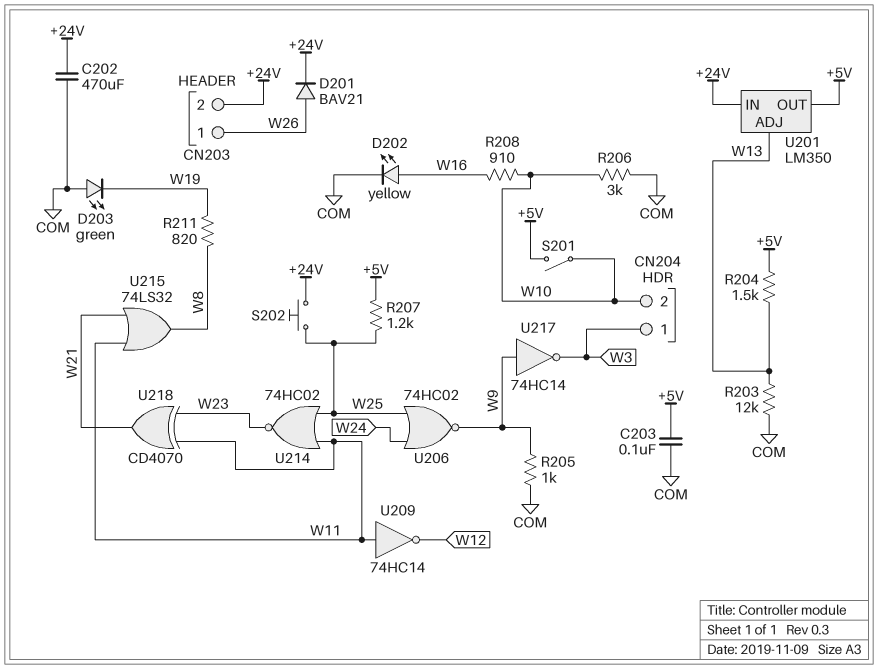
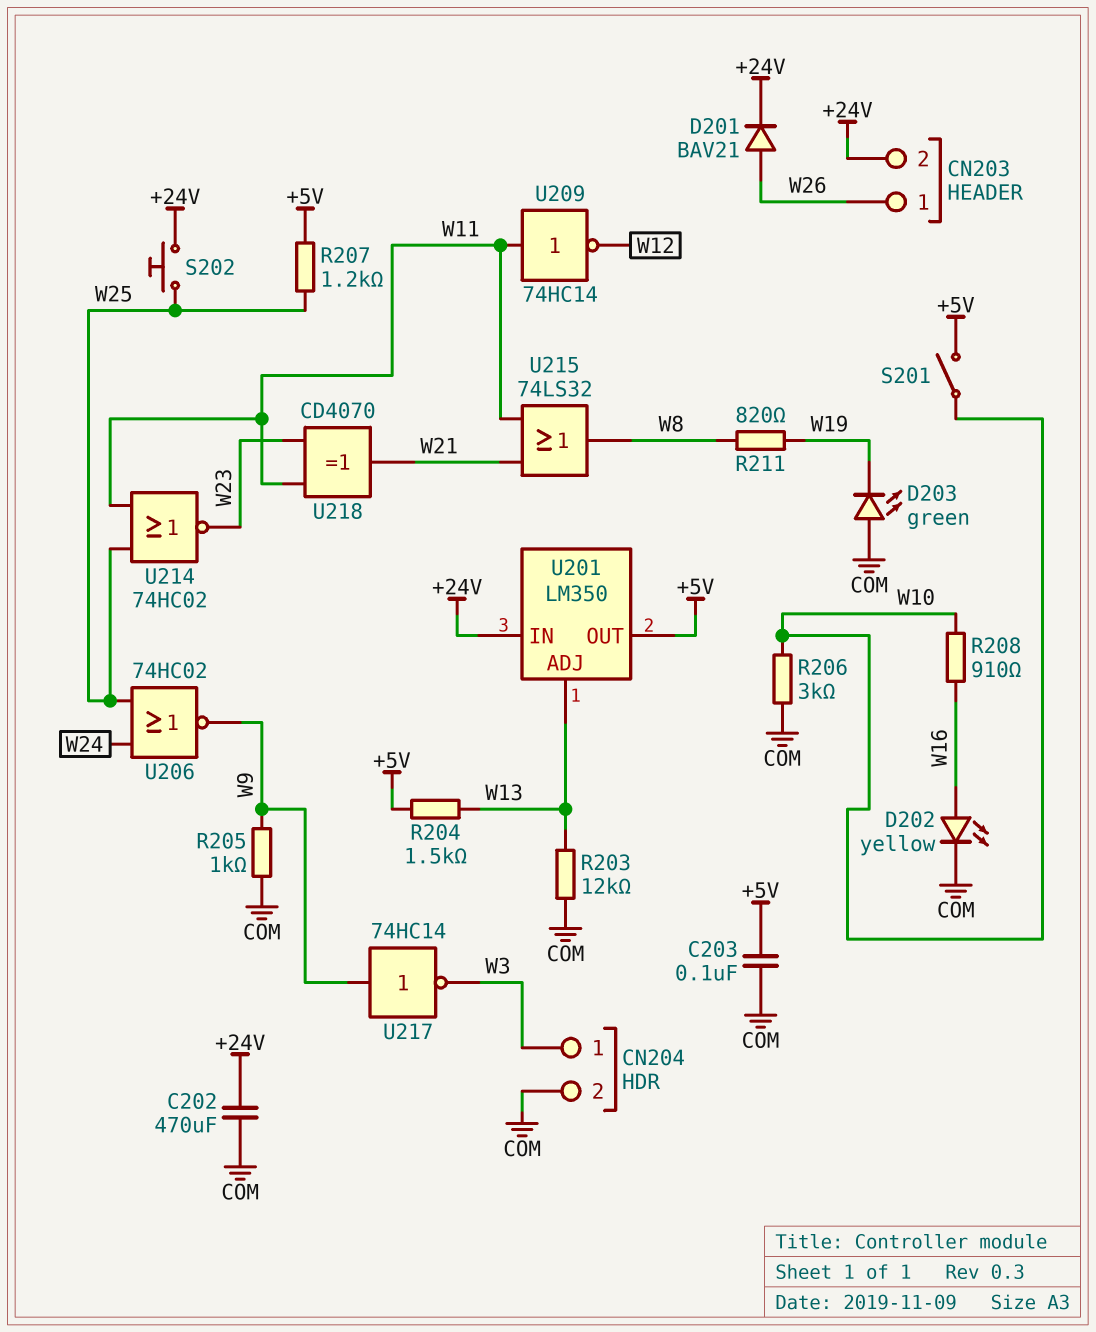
CN204 pin 2: W10 -> COM

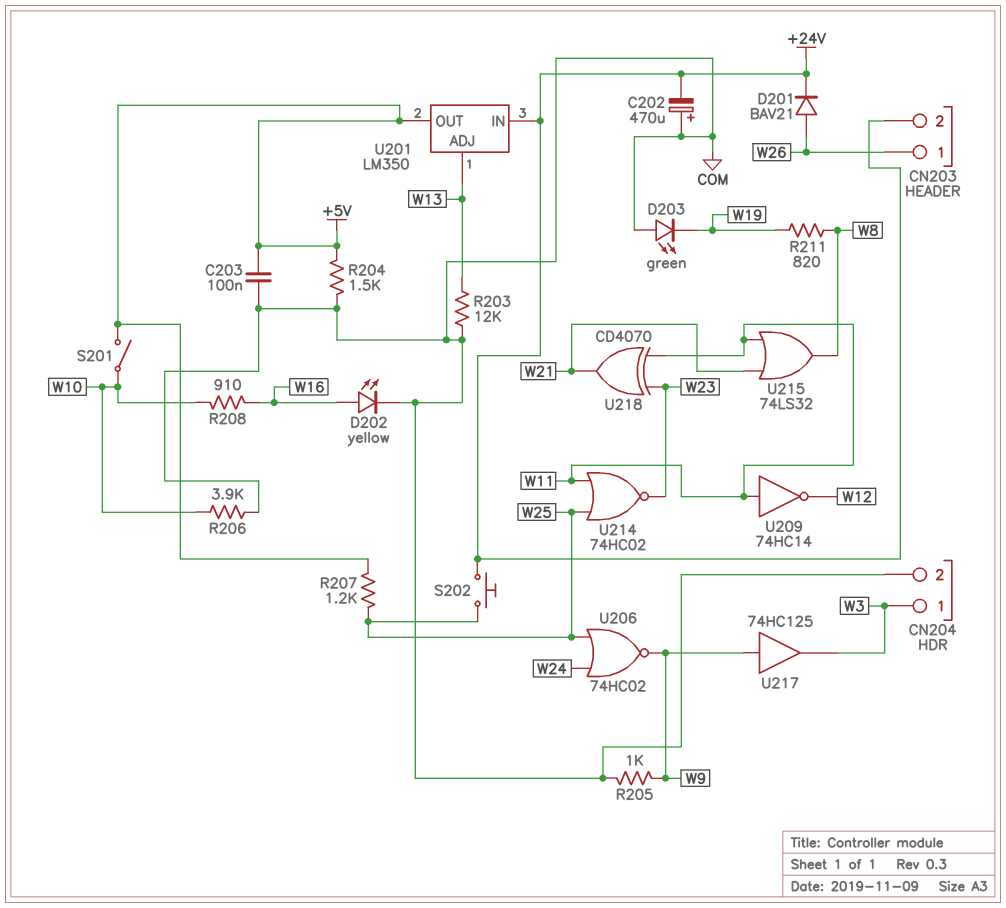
C202: 470uF (+24V, COM) -> 470uF (plus COM, minus +24V)
R204: 1.5k (+5V, W13) -> 1.5k (+5V, COM)
R206: 3k (COM, W10) -> 3.9k (COM, W10)
U217: NOT 74HC14 (in W9, out W3) -> buffer 74HC125 (in W9, out W3)

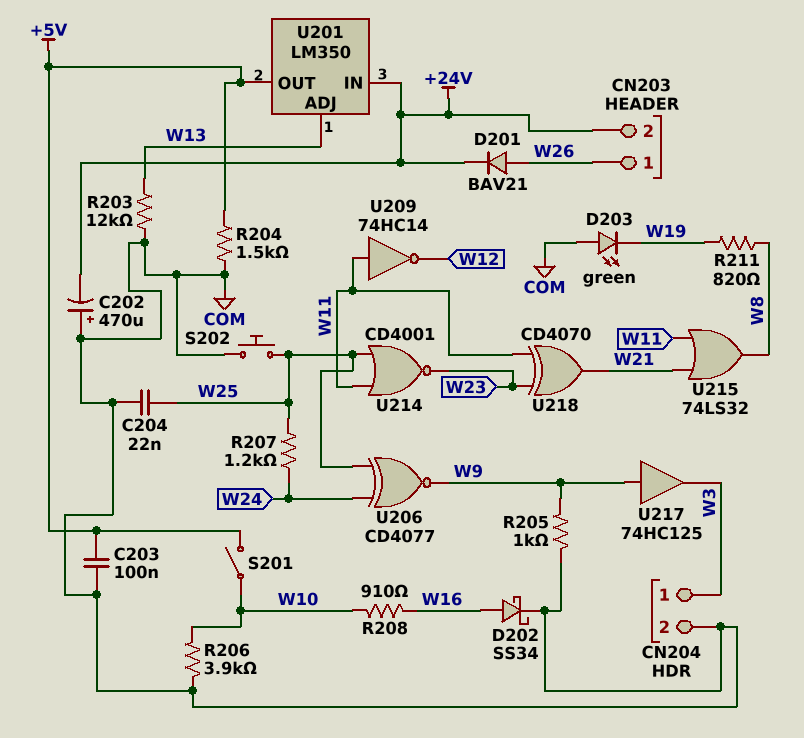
C204: none -> 22nF (COM, W25)
D202: LED yellow (A W16, K COM) -> schottky SS34 (A W16, K COM)
R207: 1.2k (+5V, W25) -> 1.2k (W24, W25)
S202: button (+24V, W25) -> button (COM, W25)
U206: NOR 74HC02 (in W24, in W25, out W9) -> XNOR CD4077 (in W24, in W25, out W9)
U214: NOR 74HC02 (in W11, in W25, out W23) -> NOR CD4001 (in W11, in W25, out W23)

